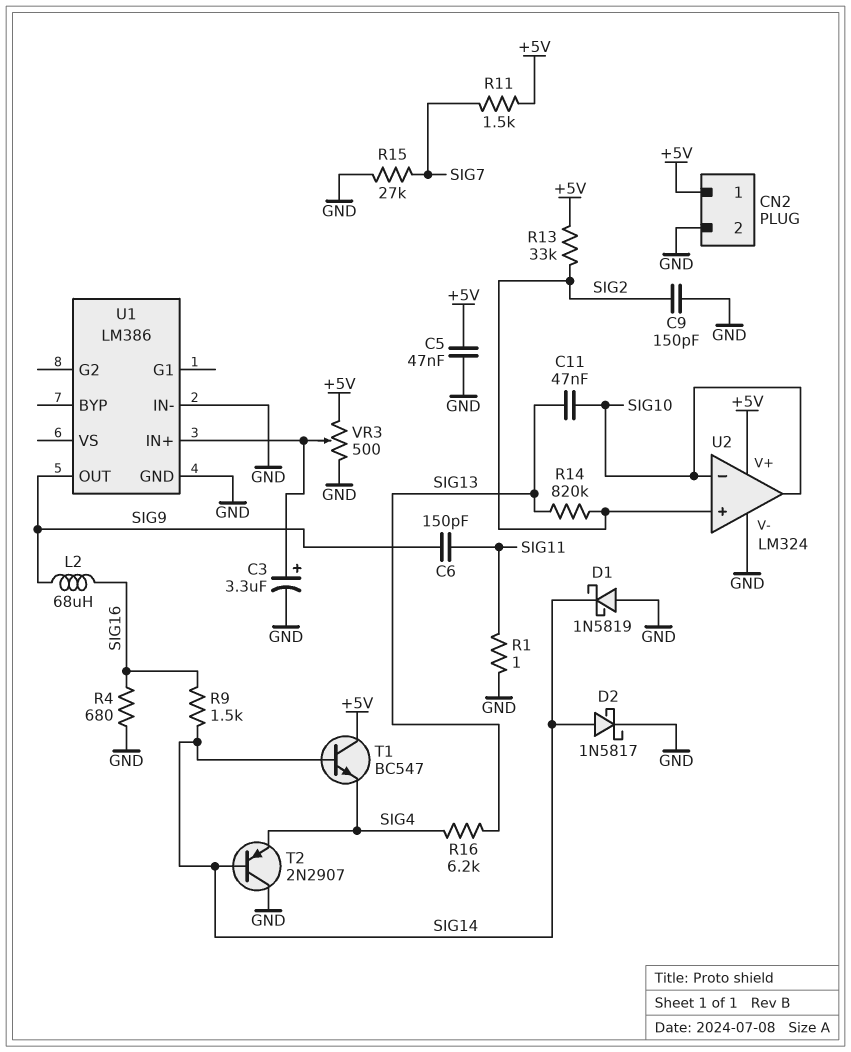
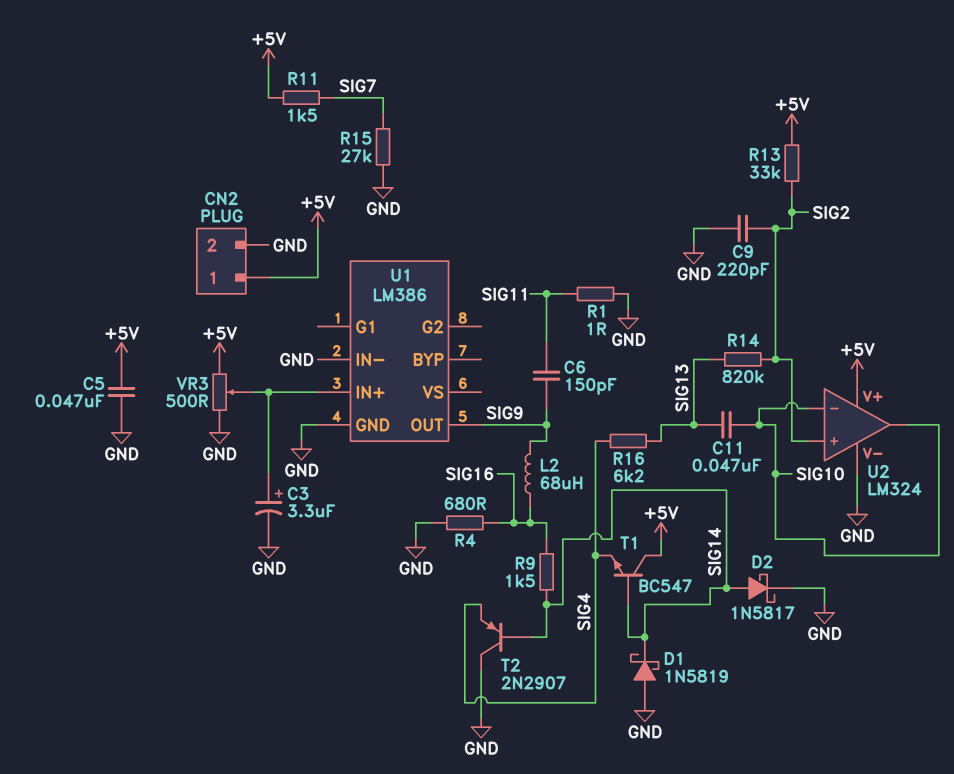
C9: 150pF (GND, SIG2) -> 220pF (GND, SIG2)

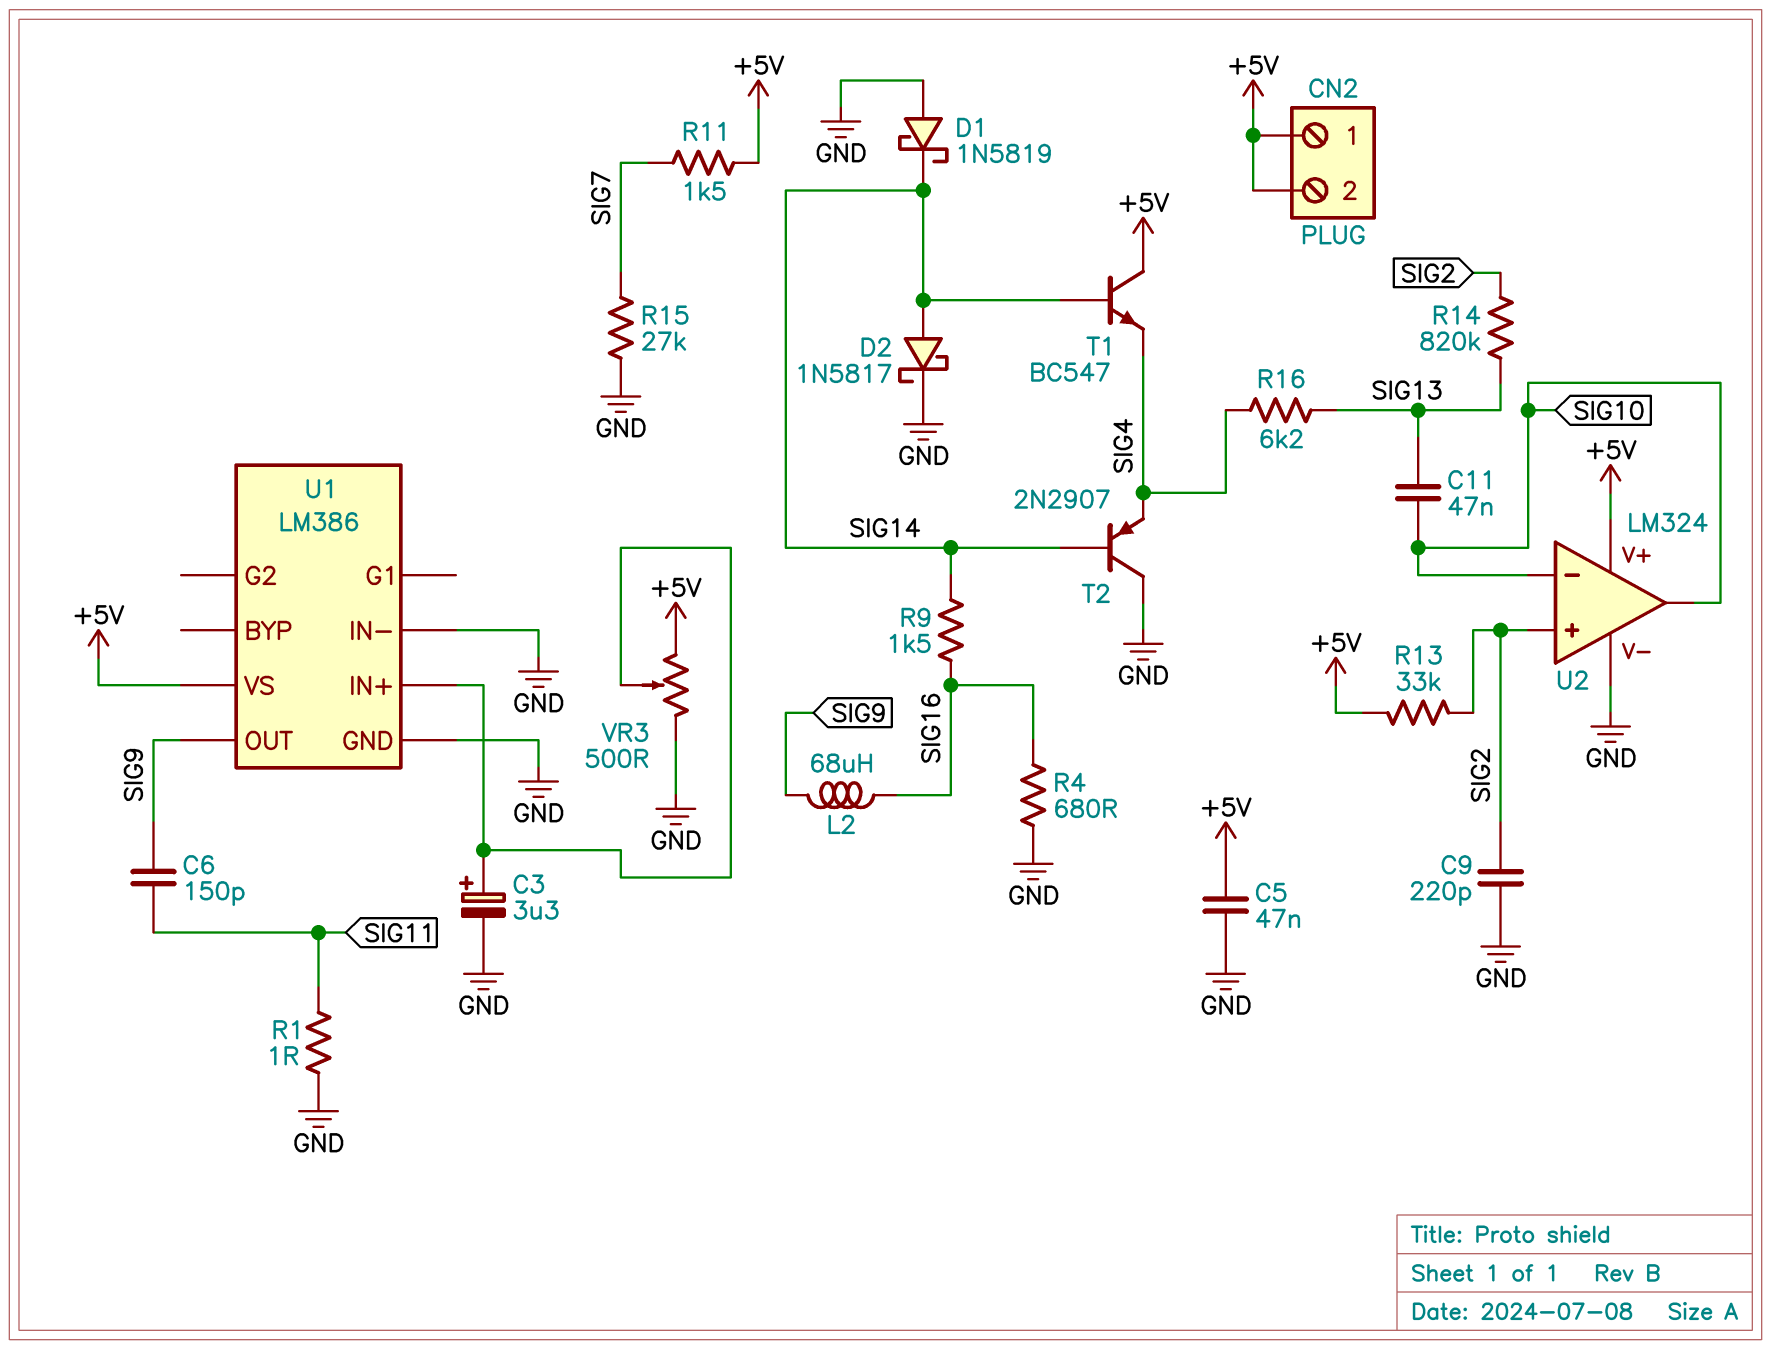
CN2 pin 2: GND -> +5V
U1 pin VS: none -> +5V

